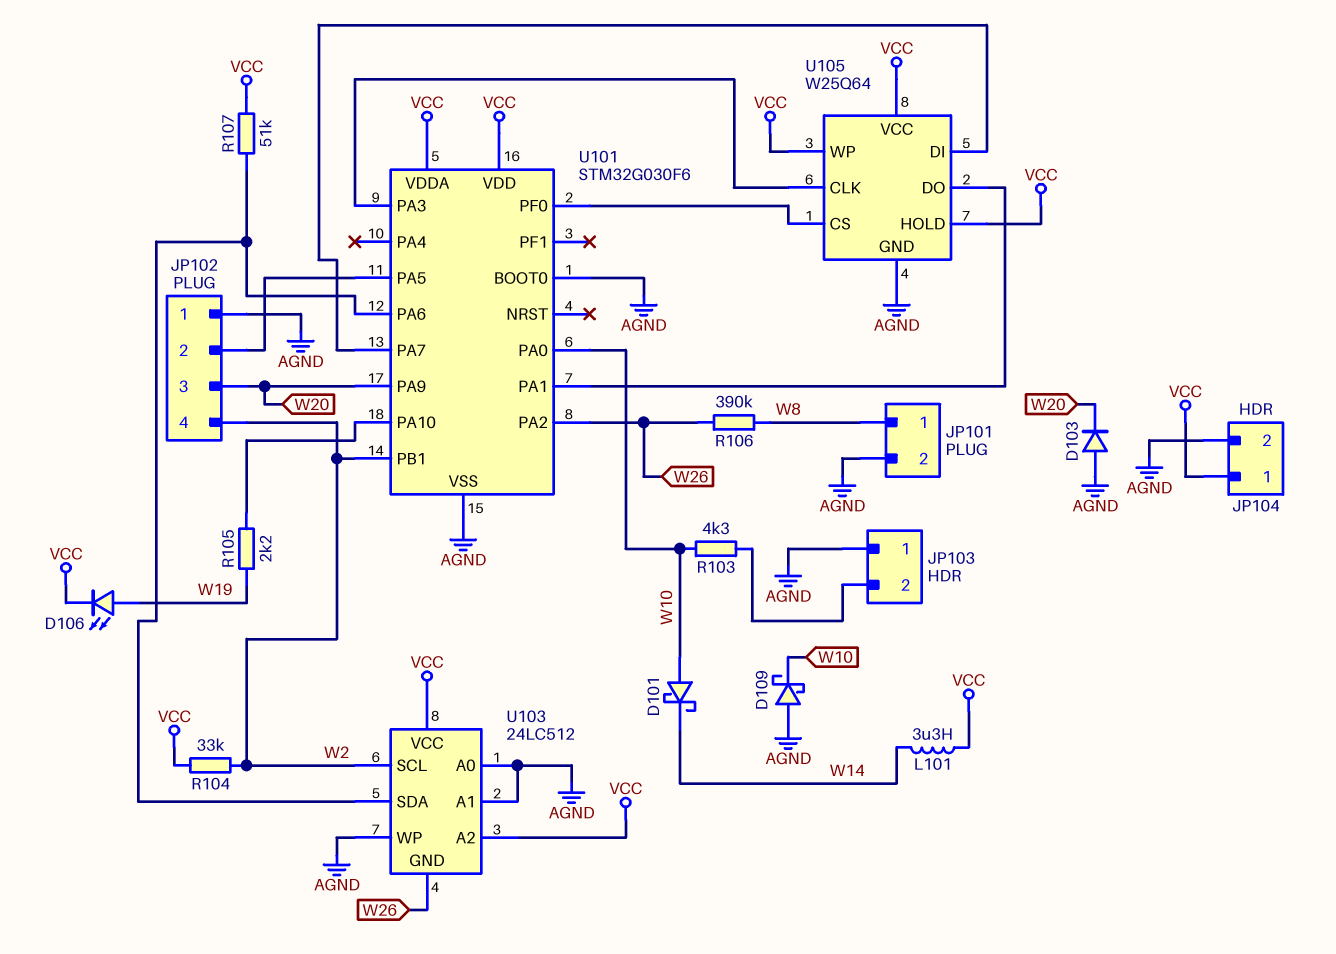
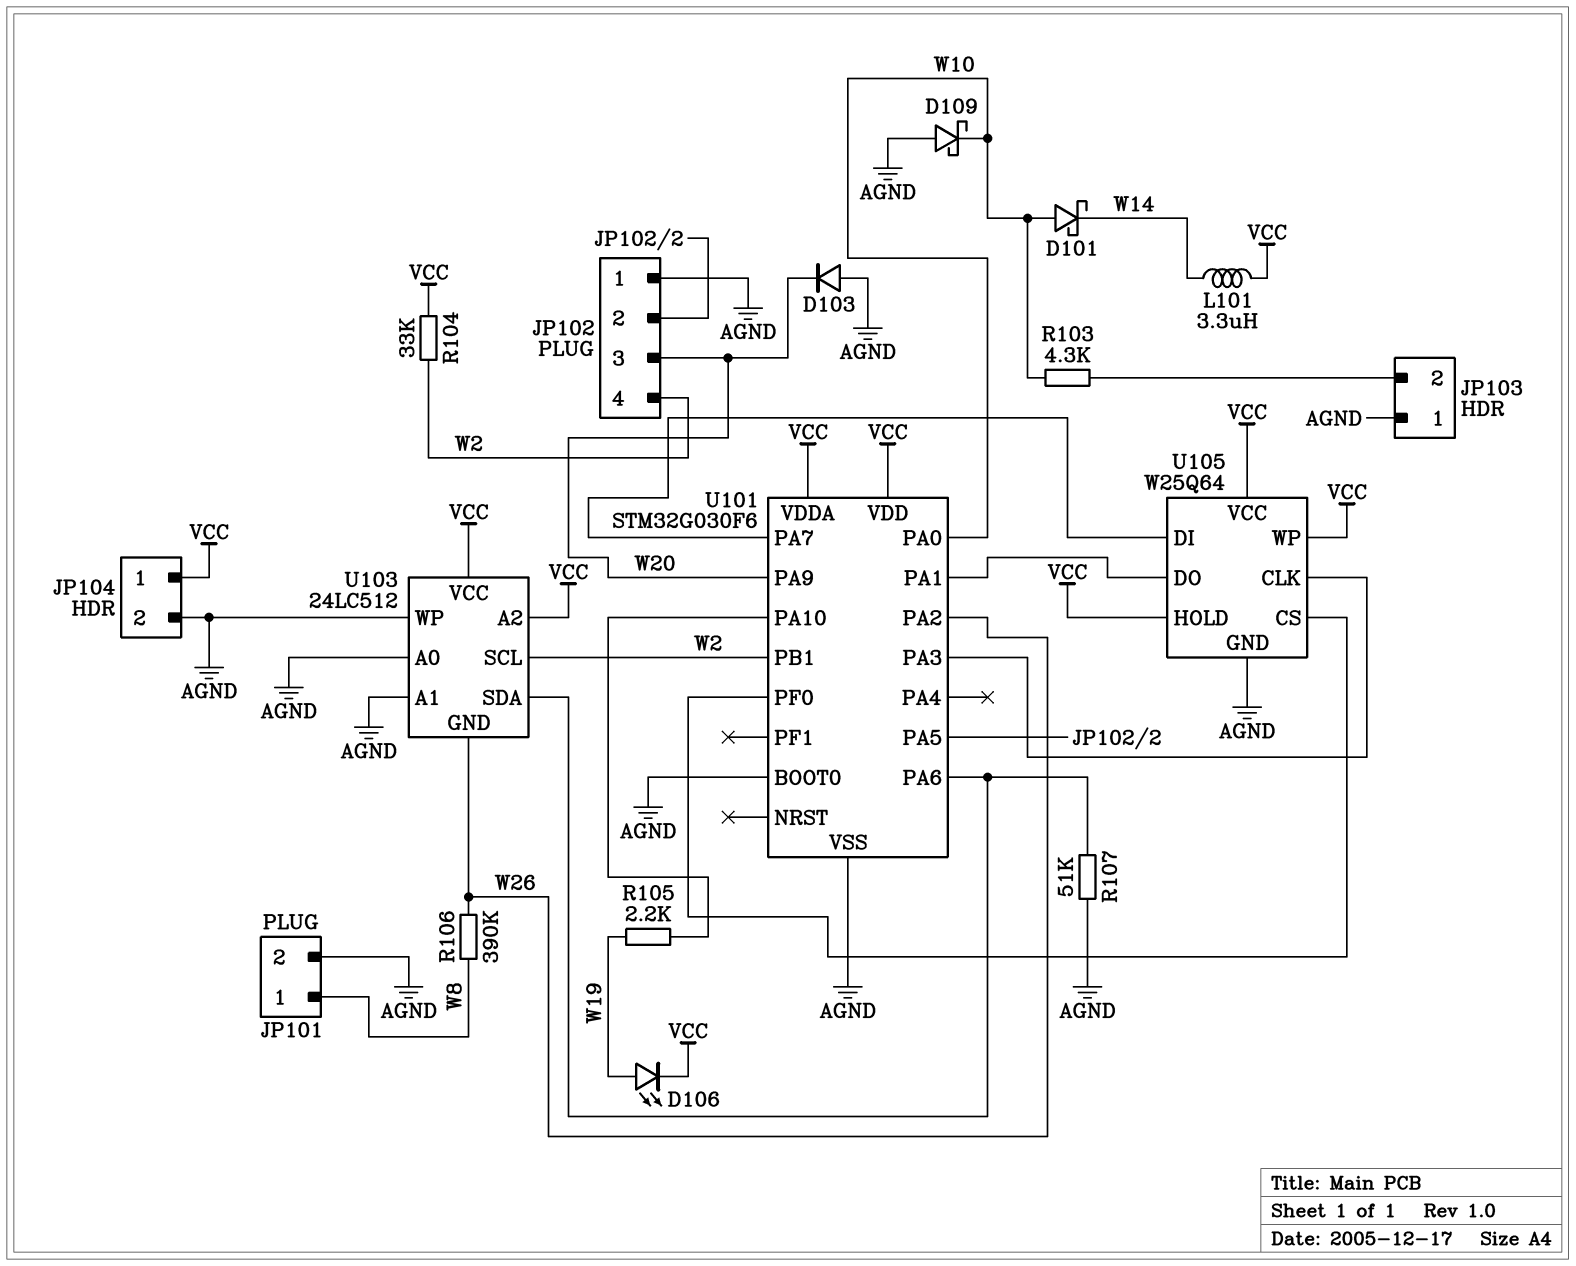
R107: 51k (U101/PA6, VCC) -> 51k (AGND, U101/PA6)

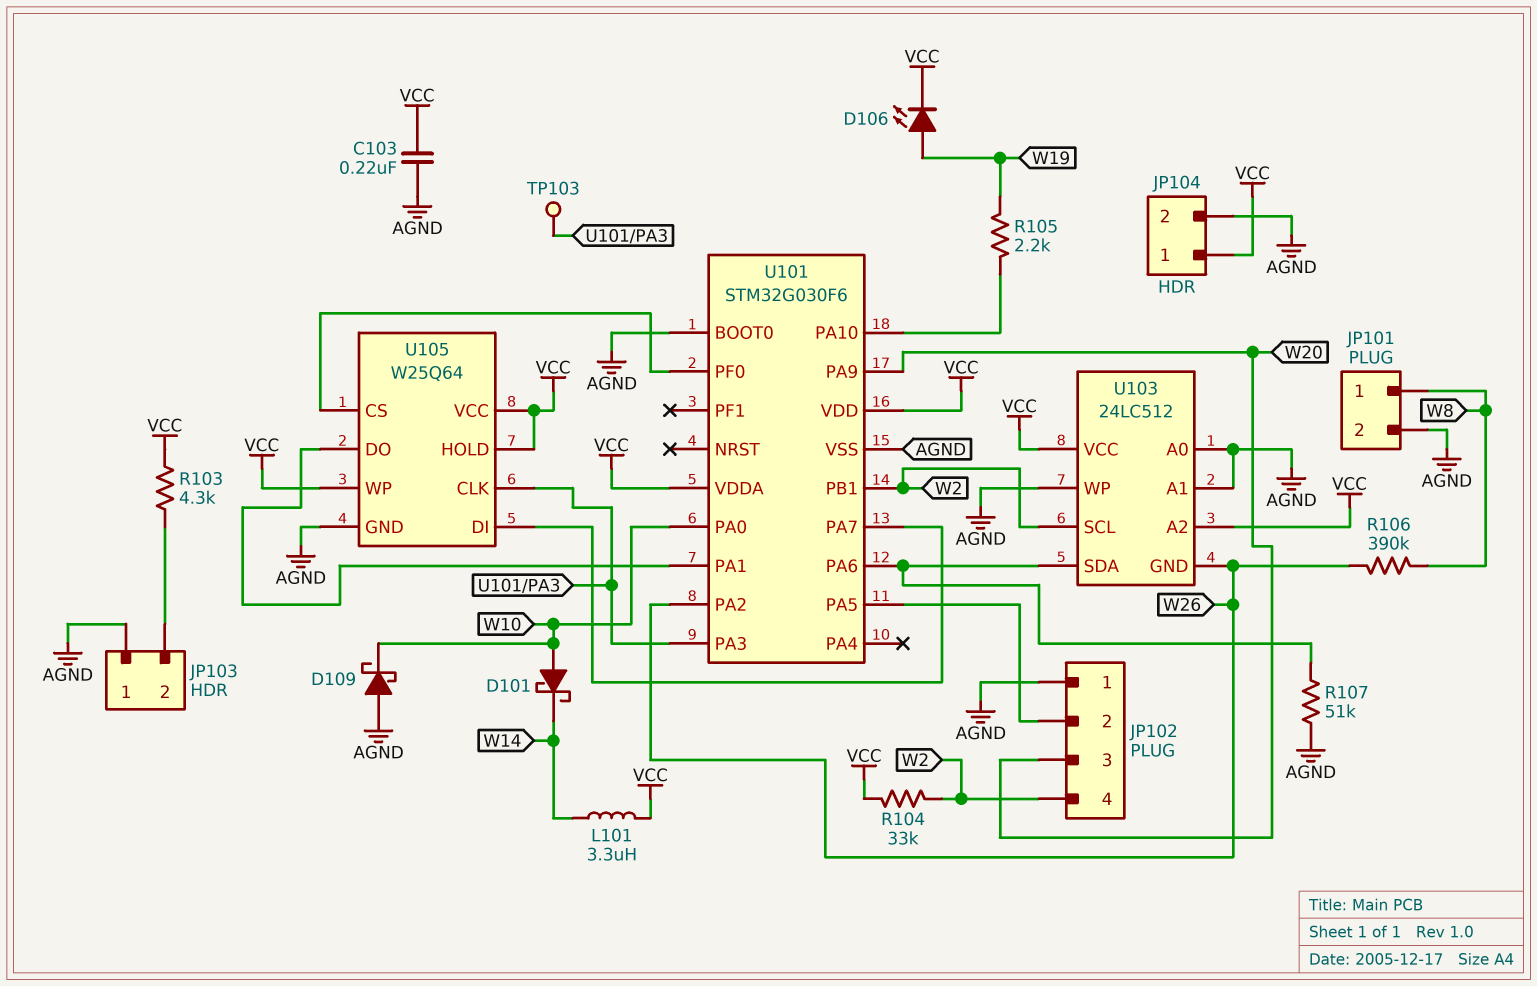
C103: none -> 220nF (AGND, VCC)
D103: diode (A AGND, K W20) -> none
R103: 4.3k (JP103/2, W10) -> 4.3k (JP103/2, VCC)
TP103: none -> test point (U101/PA3)

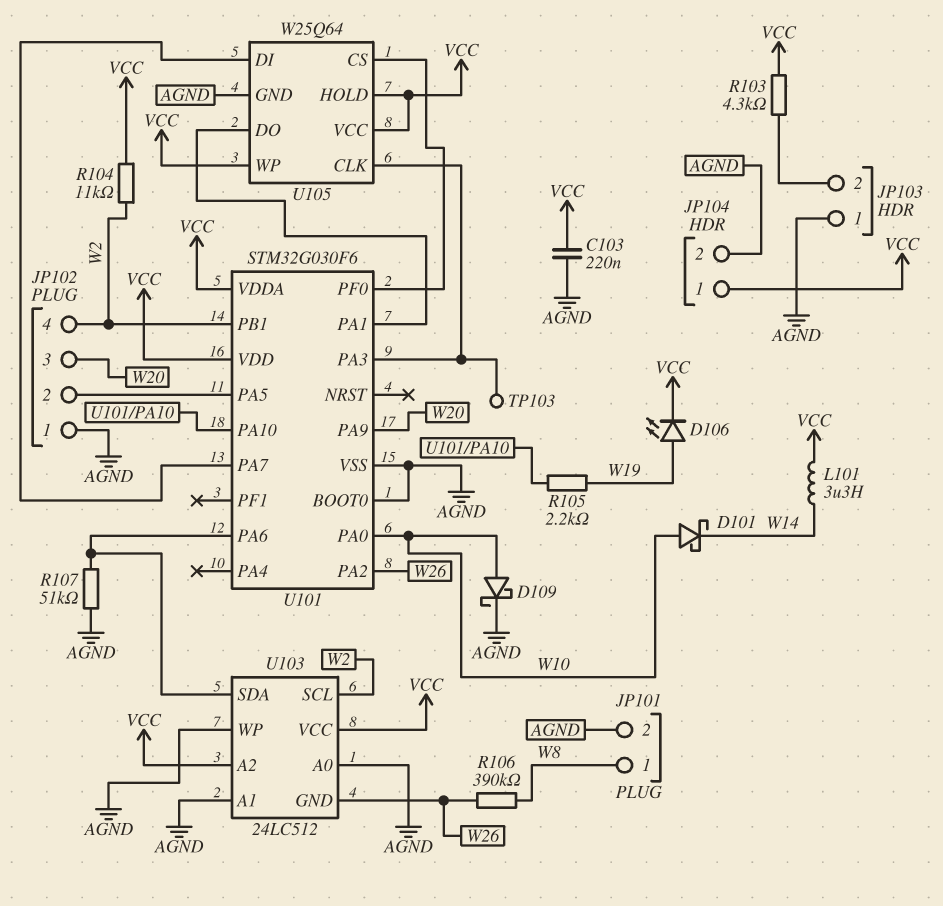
D109: schottky (A AGND, K W10) -> schottky (A W10, K AGND)
R104: 33k (VCC, W2) -> 11k (VCC, W2)

